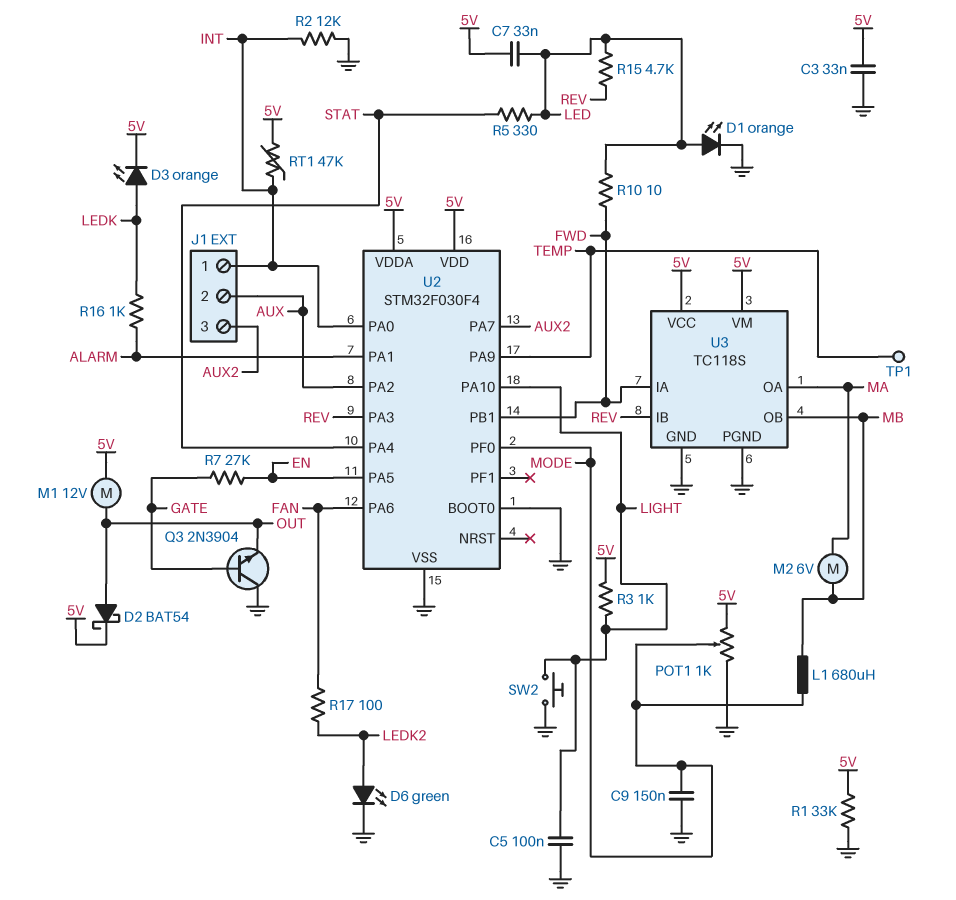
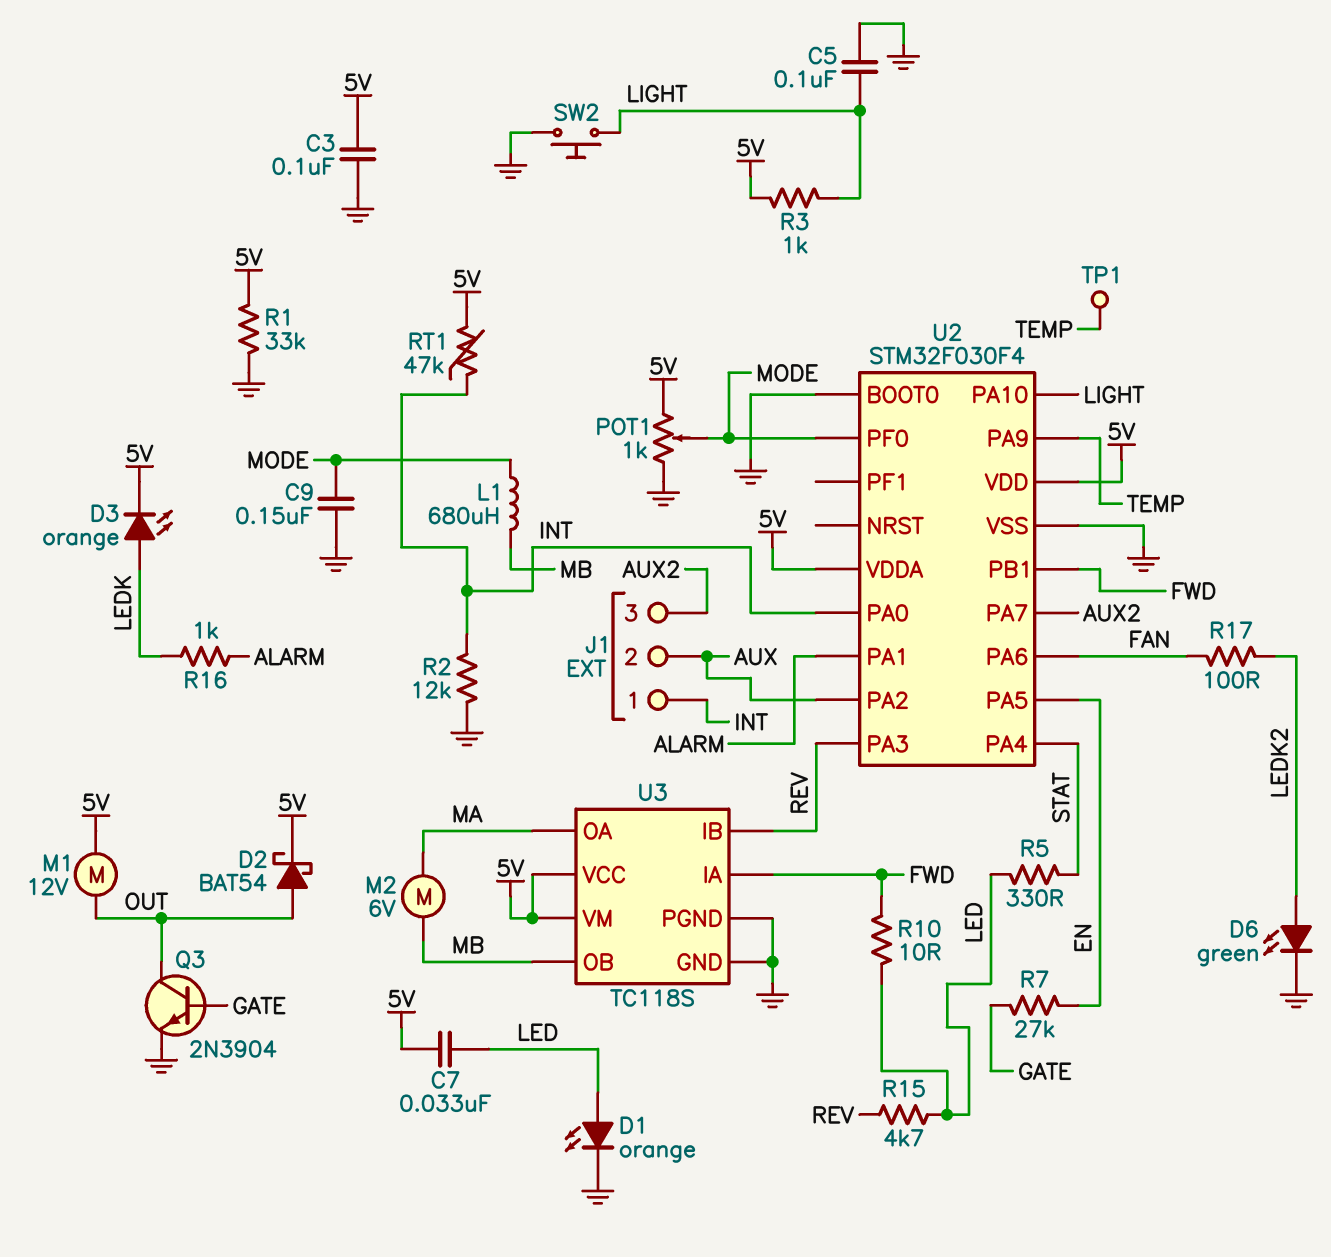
C3: 33nF (5V, GND) -> 100nF (5V, GND)
Q3: NPN 2N3904 (B GATE, C GND, E OUT) -> NPN 2N3904 (B GATE, C OUT, E GND)

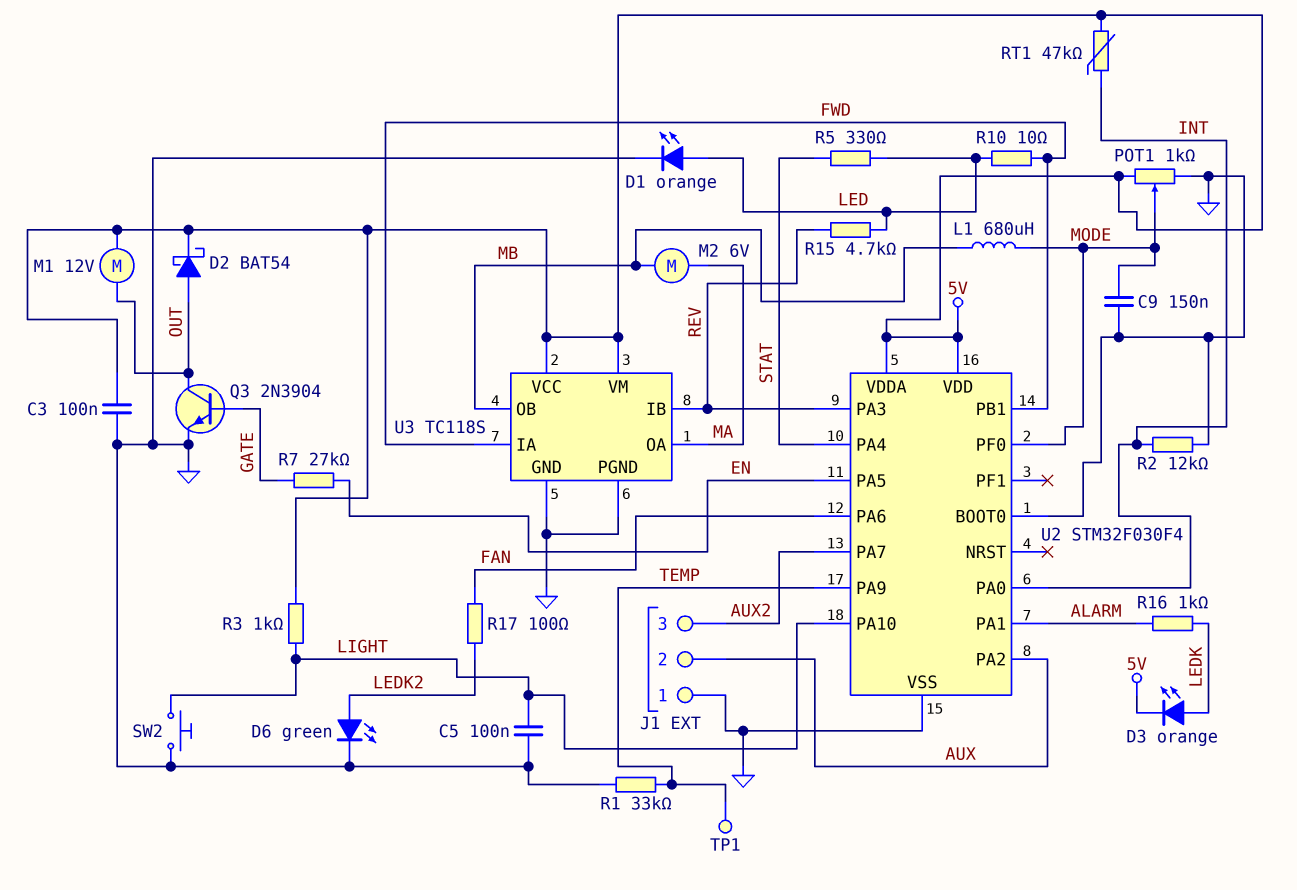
C7: 33nF (5V, LED) -> none
J1 pin 1: INT -> GND
R1: 33k (5V, GND) -> 33k (GND, TEMP)

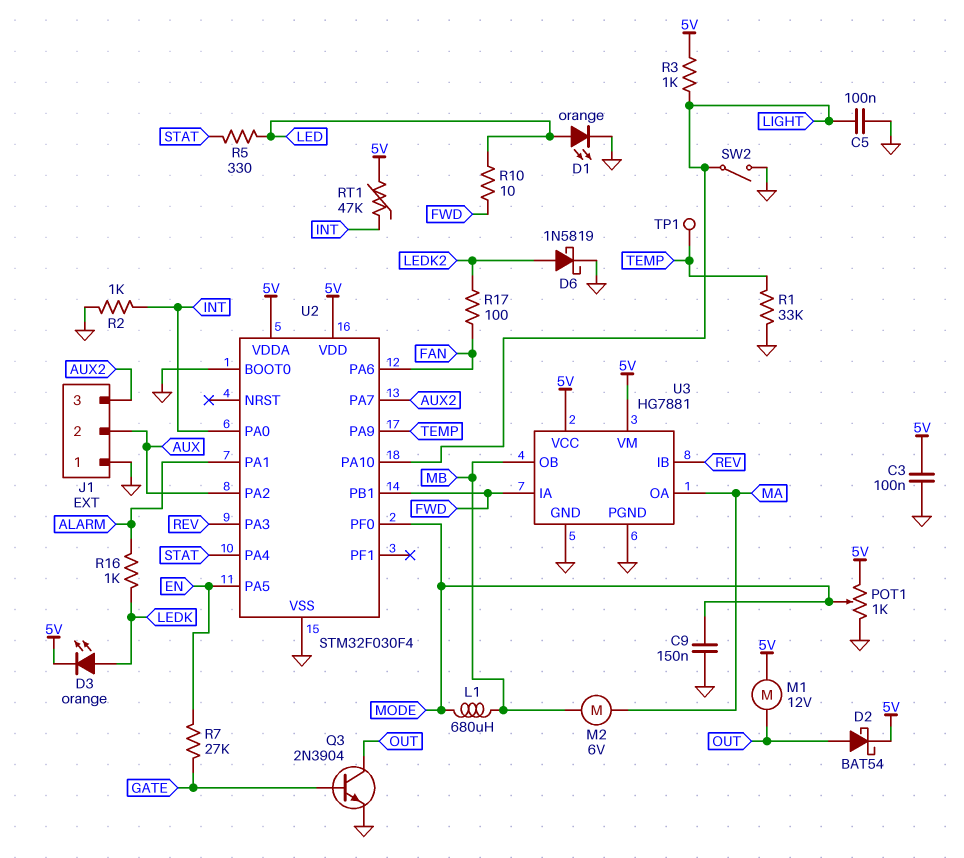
D6: LED green (A LEDK2, K GND) -> schottky 1N5819 (A LEDK2, K GND)
R2: 12k (GND, INT) -> 1k (GND, INT)
R15: 4.7k (LED, REV) -> none
SW2: button (GND, LIGHT) -> switch (GND, LIGHT)
U3: TC118S -> HG7881

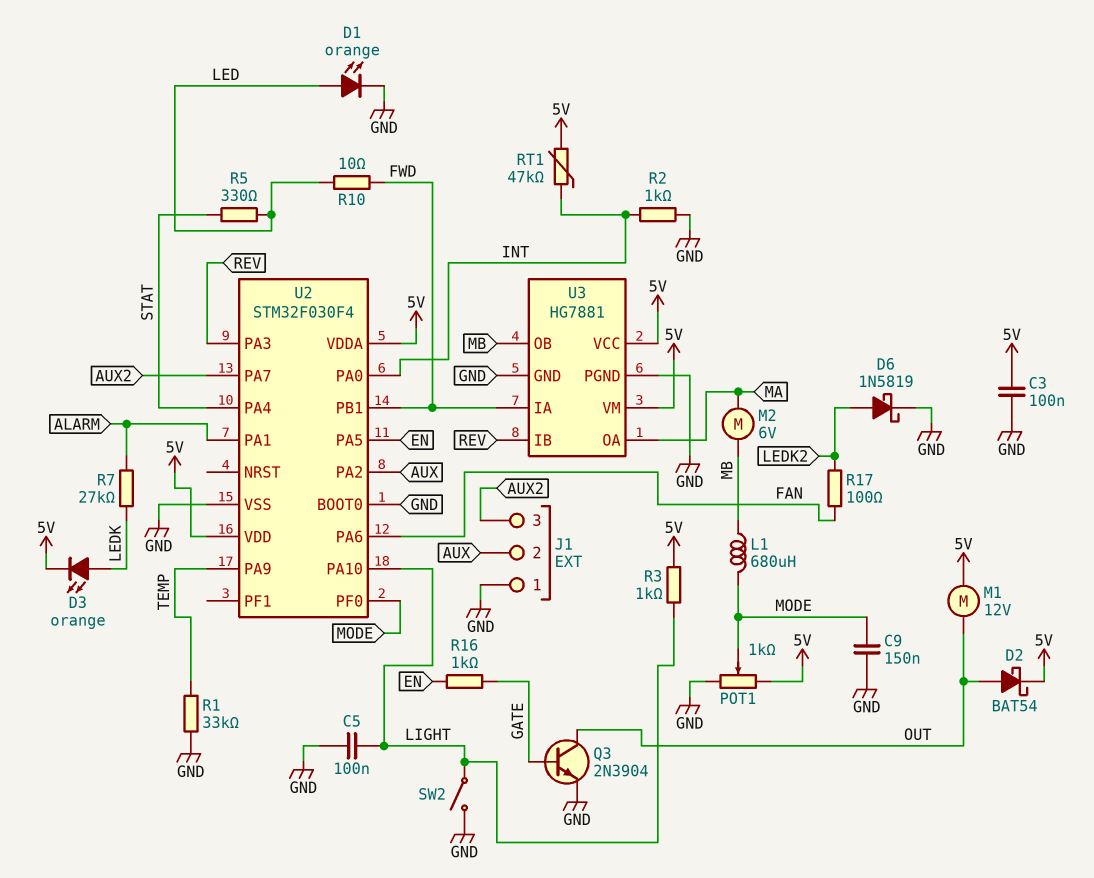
R7: 27k (EN, GATE) -> 27k (ALARM, LEDK)
R16: 1k (ALARM, LEDK) -> 1k (EN, GATE)
TP1: test point (TEMP) -> none

